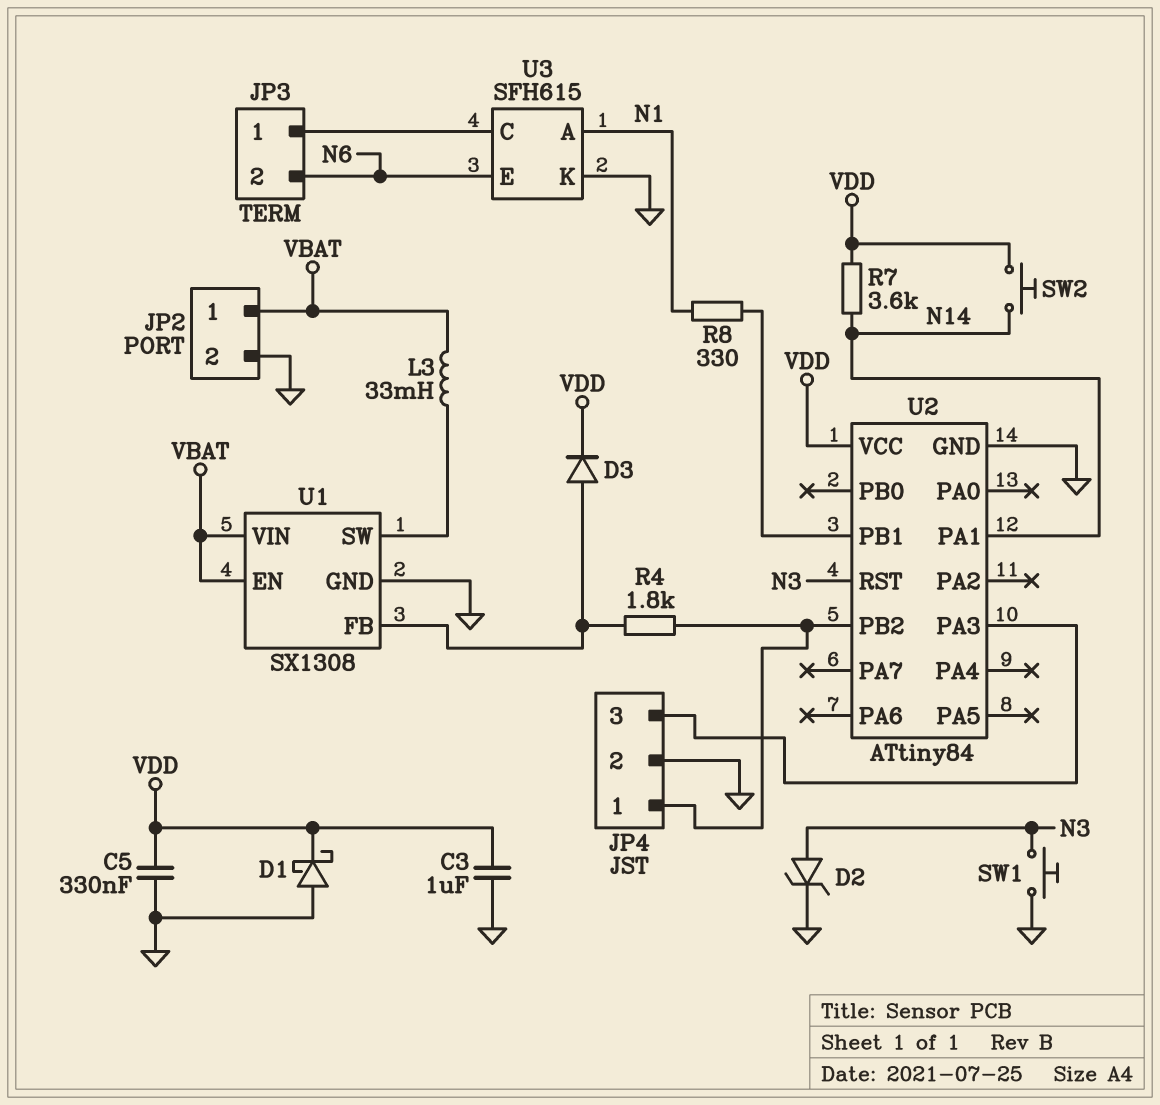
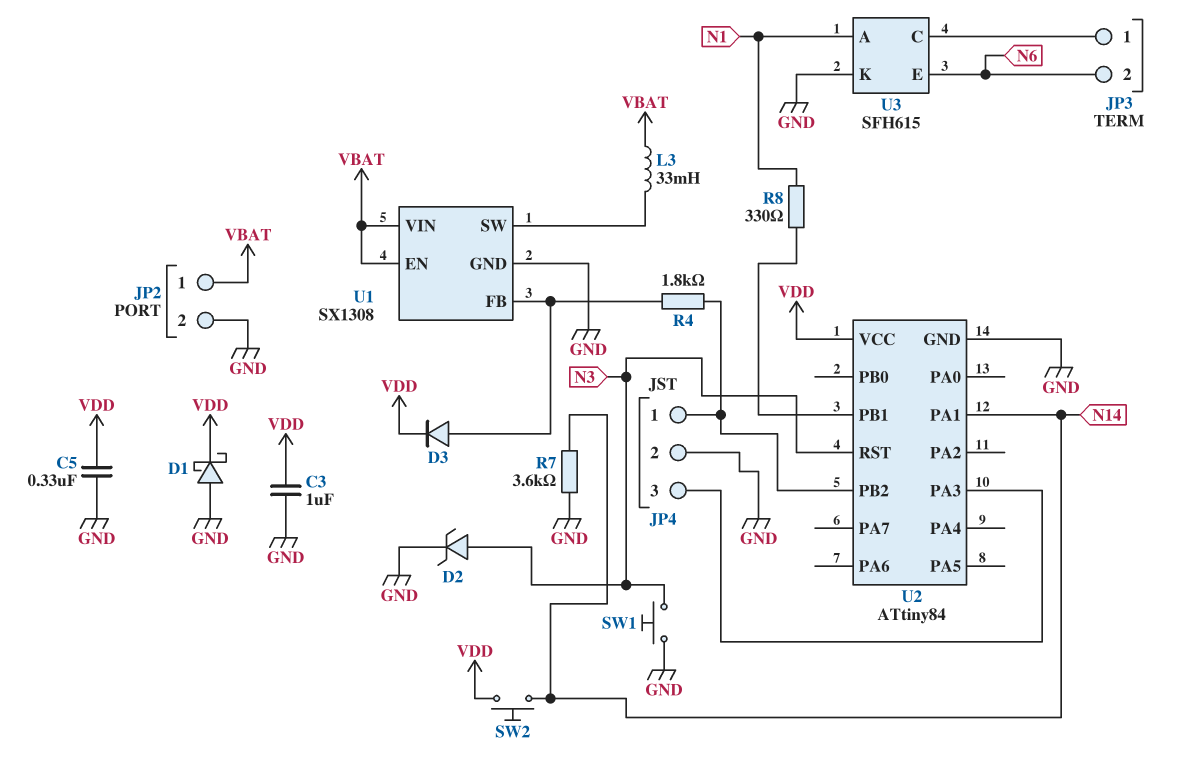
R7: 3.6k (N14, VDD) -> 3.6k (GND, N14)

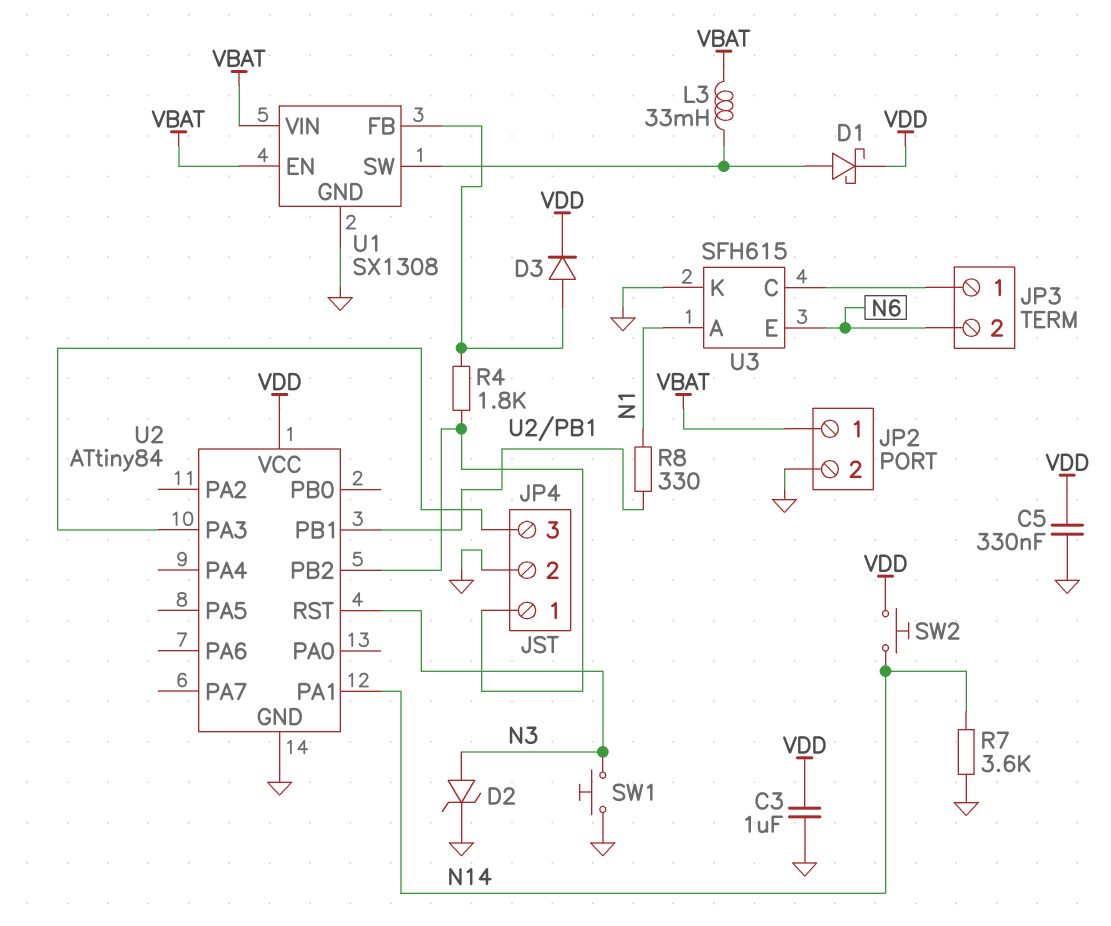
D1: schottky (A GND, K VDD) -> schottky (A U1/SW, K VDD)

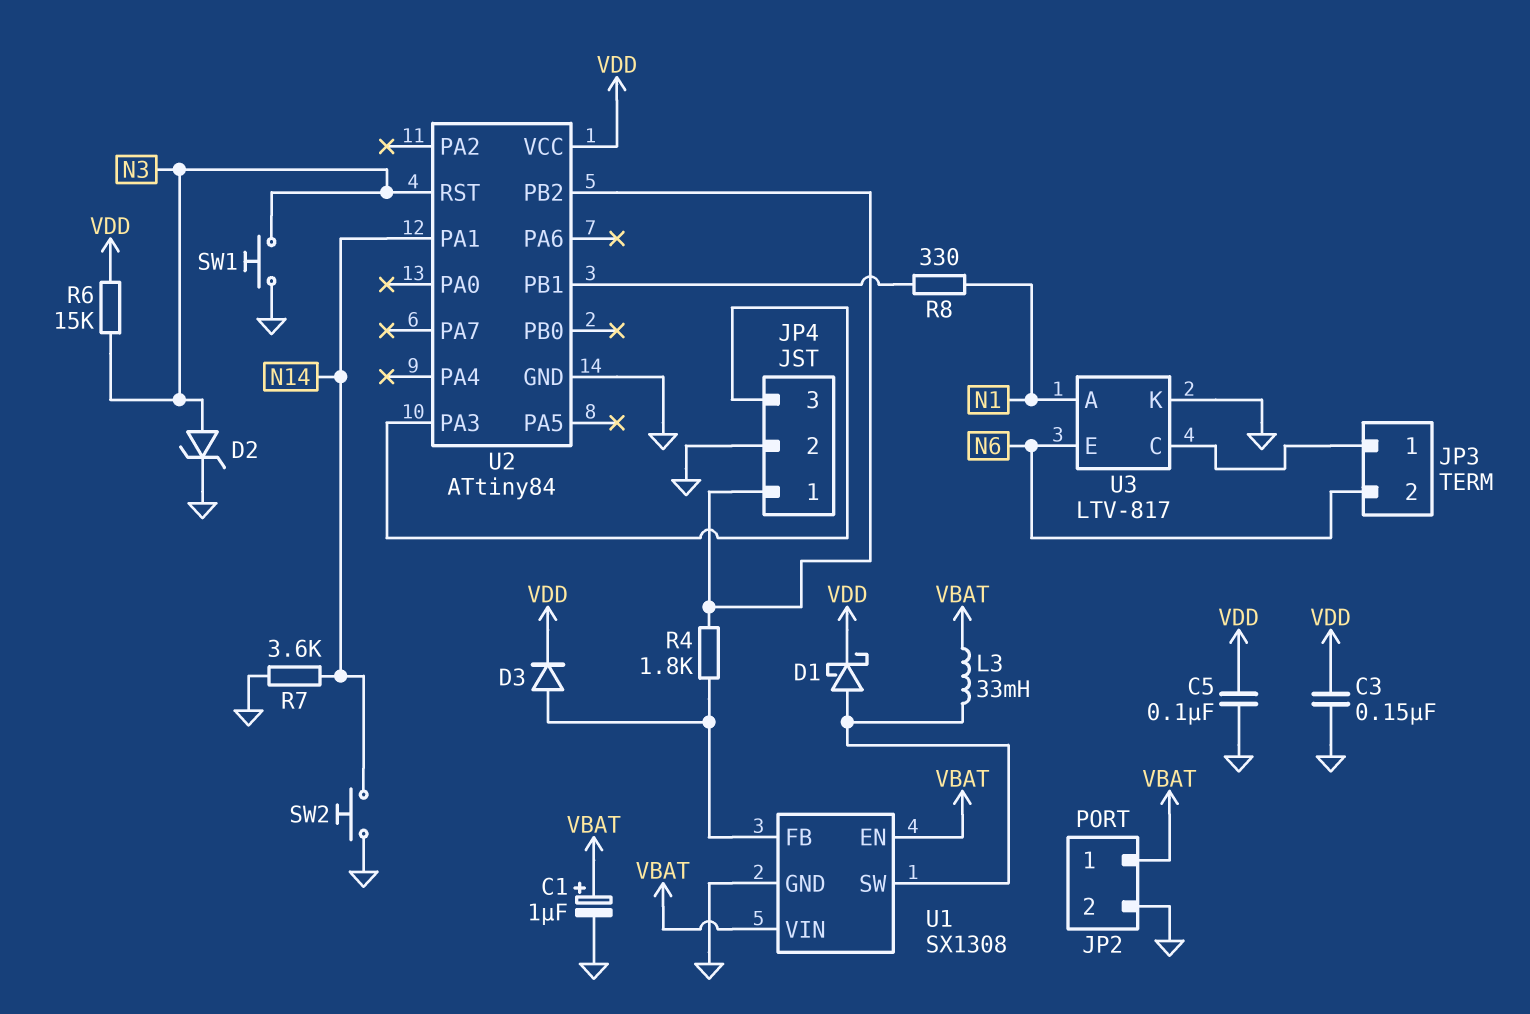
C1: none -> 1uF (plus VBAT, minus GND)
C3: 1uF (GND, VDD) -> 150nF (GND, VDD)
C5: 330nF (GND, VDD) -> 100nF (GND, VDD)
R6: none -> 15k (N3, VDD)
SW2: button (N14, VDD) -> button (GND, N14)
U3: SFH615 -> LTV-817

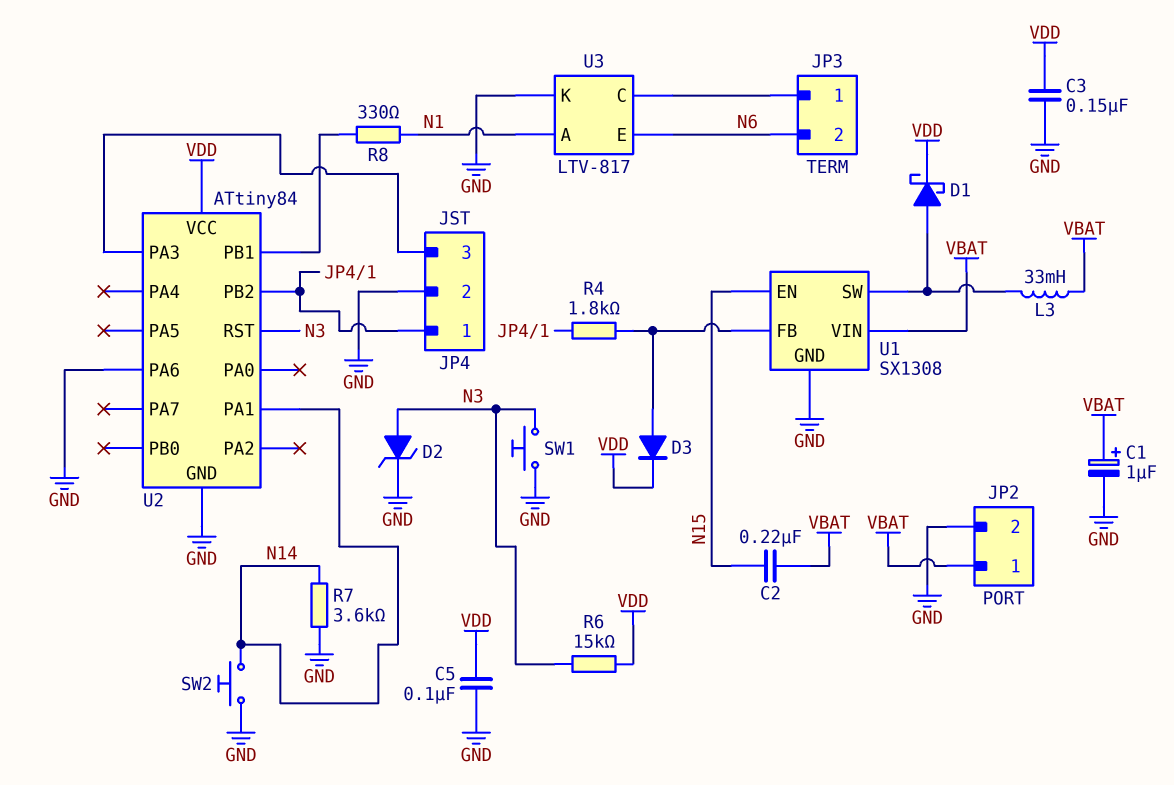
C2: none -> 220nF (N15, VBAT)
U1 pin EN: VBAT -> N15
U2 pin PA6: none -> GND

